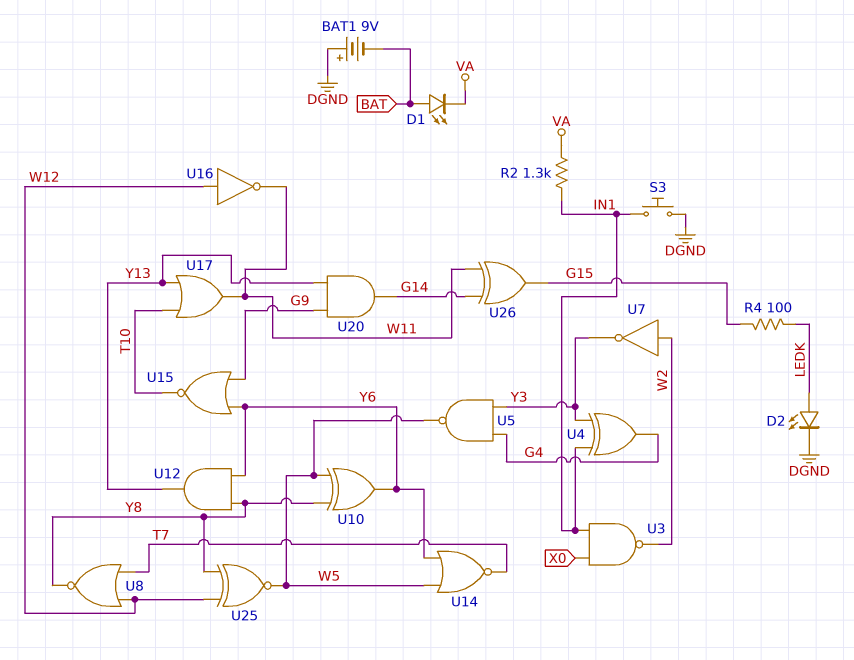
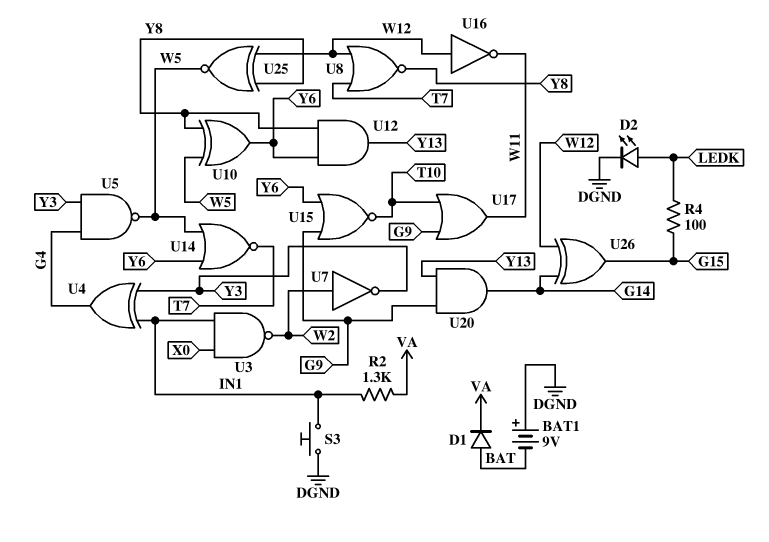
D1: LED (A BAT, K VA) -> diode (A BAT, K VA)
U17: OR (in T10, in Y13, out W11) -> OR (in G9, in T10, out W11)
U26: XOR (in G14, in W11, out G15) -> XOR (in G14, in W12, out G15)

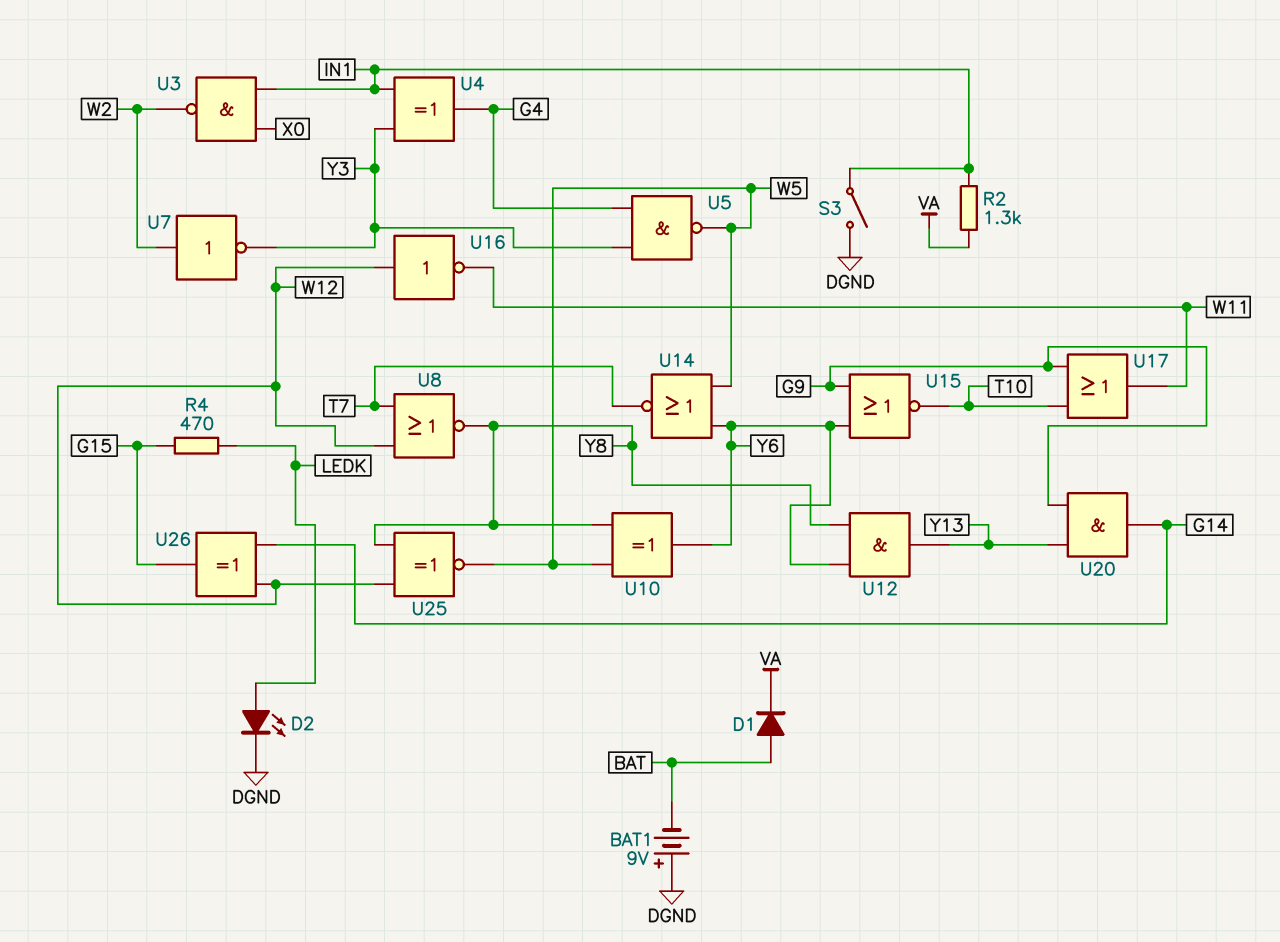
R4: 100 (G15, LEDK) -> 470 (G15, LEDK)
S3: button (DGND, IN1) -> switch (DGND, IN1)

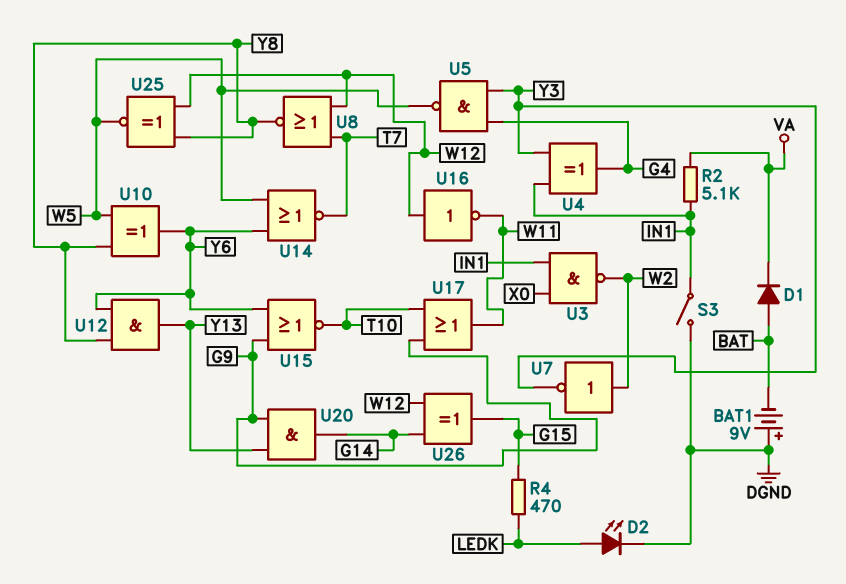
R2: 1.3k (IN1, VA) -> 5.1k (IN1, VA)

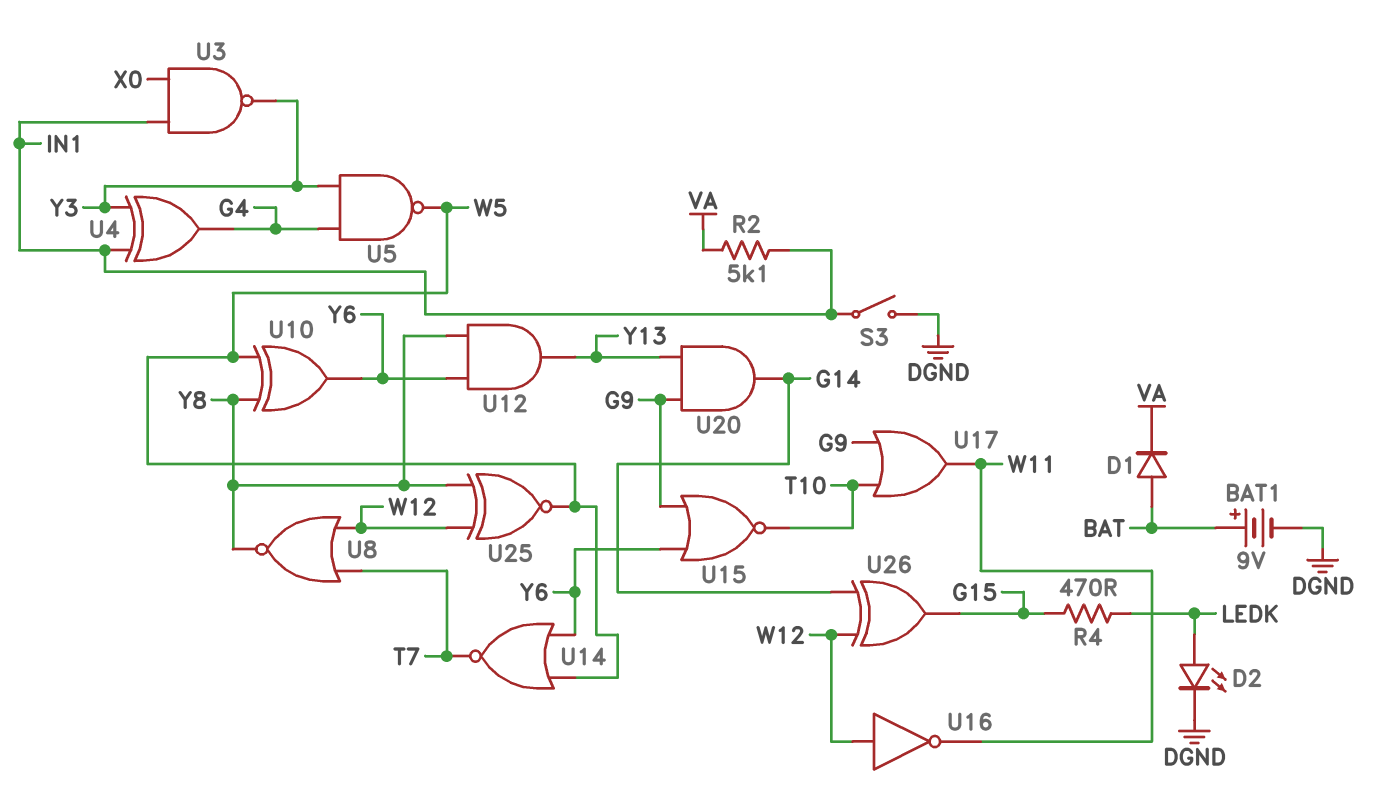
BAT1: 9V (plus DGND, minus BAT) -> 9V (plus BAT, minus DGND)
U3: NAND (in IN1, in X0, out W2) -> NAND (in IN1, in X0, out Y3)
U7: NOT (in W2, out Y3) -> none

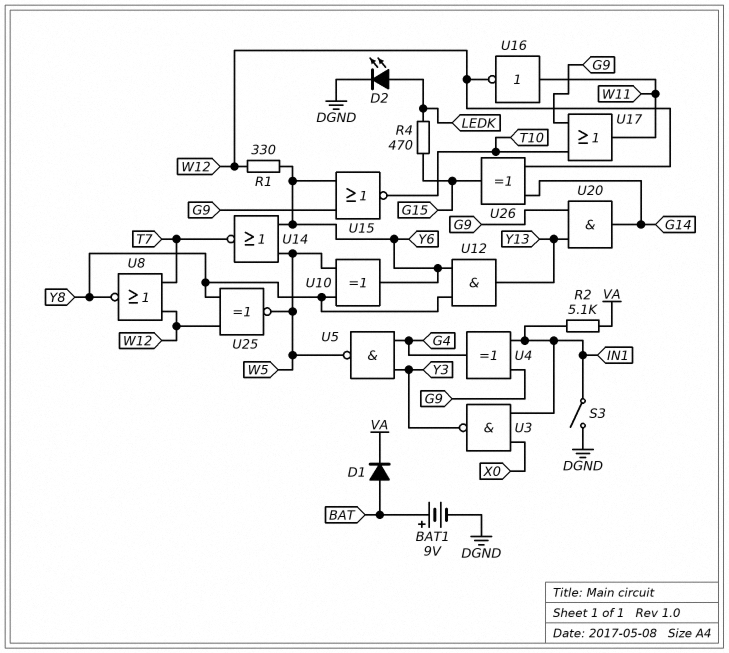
R1: none -> 330 (W12, Y6)
U4: XOR (in IN1, in Y3, out G4) -> XOR (in G9, in IN1, out G4)
U16: NOT (in W12, out W11) -> NOT (in W11, out W12)

